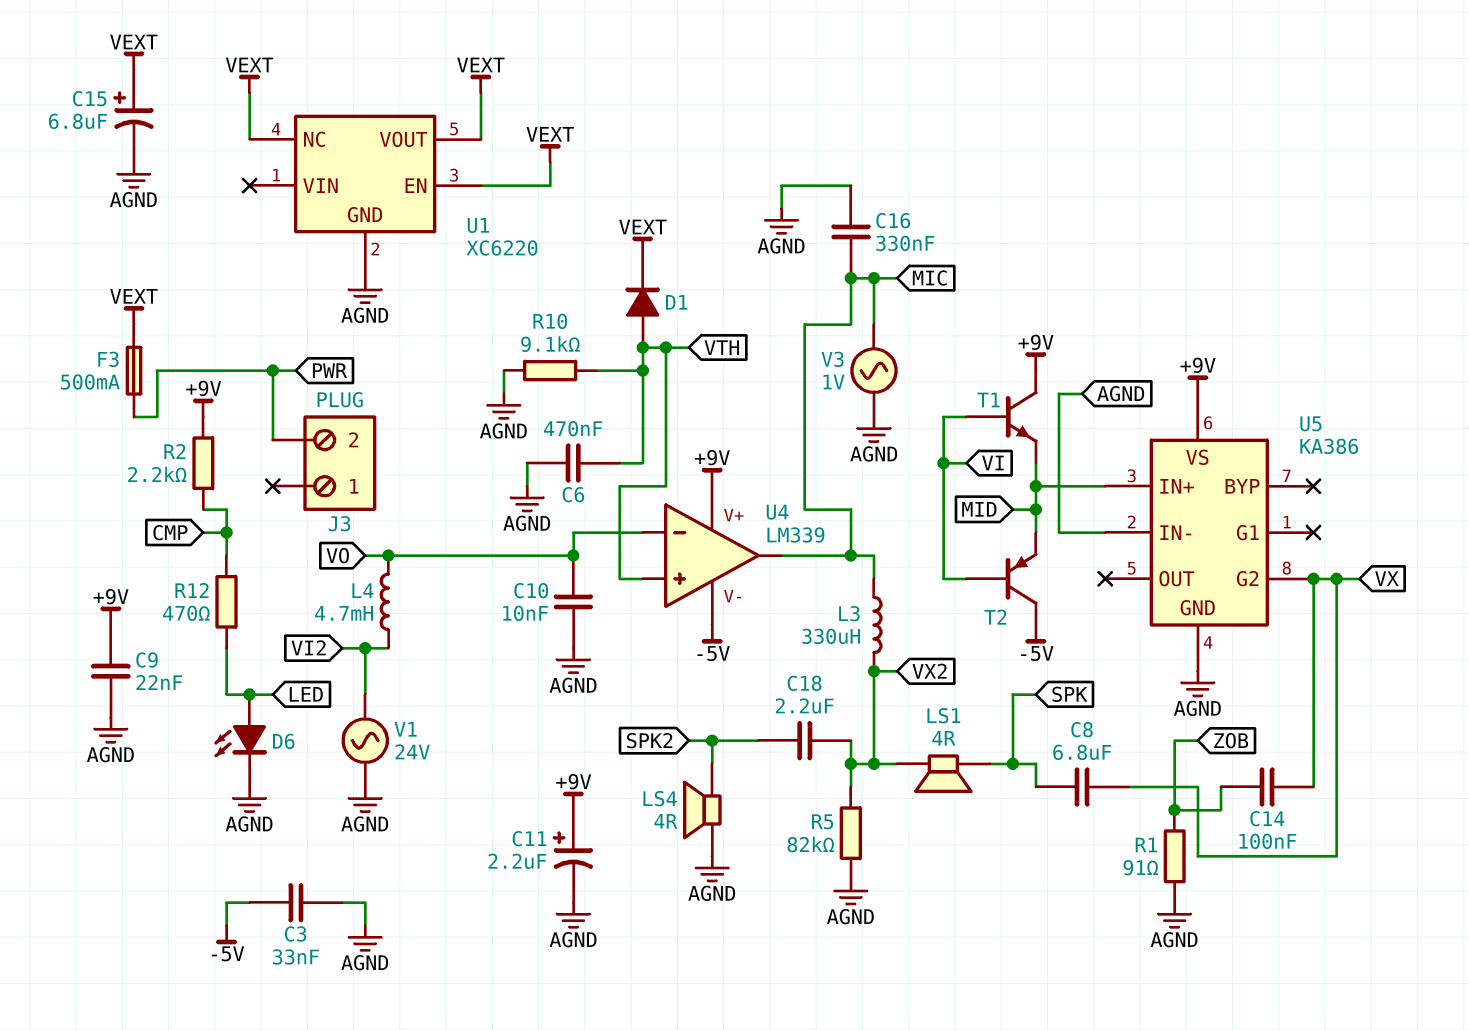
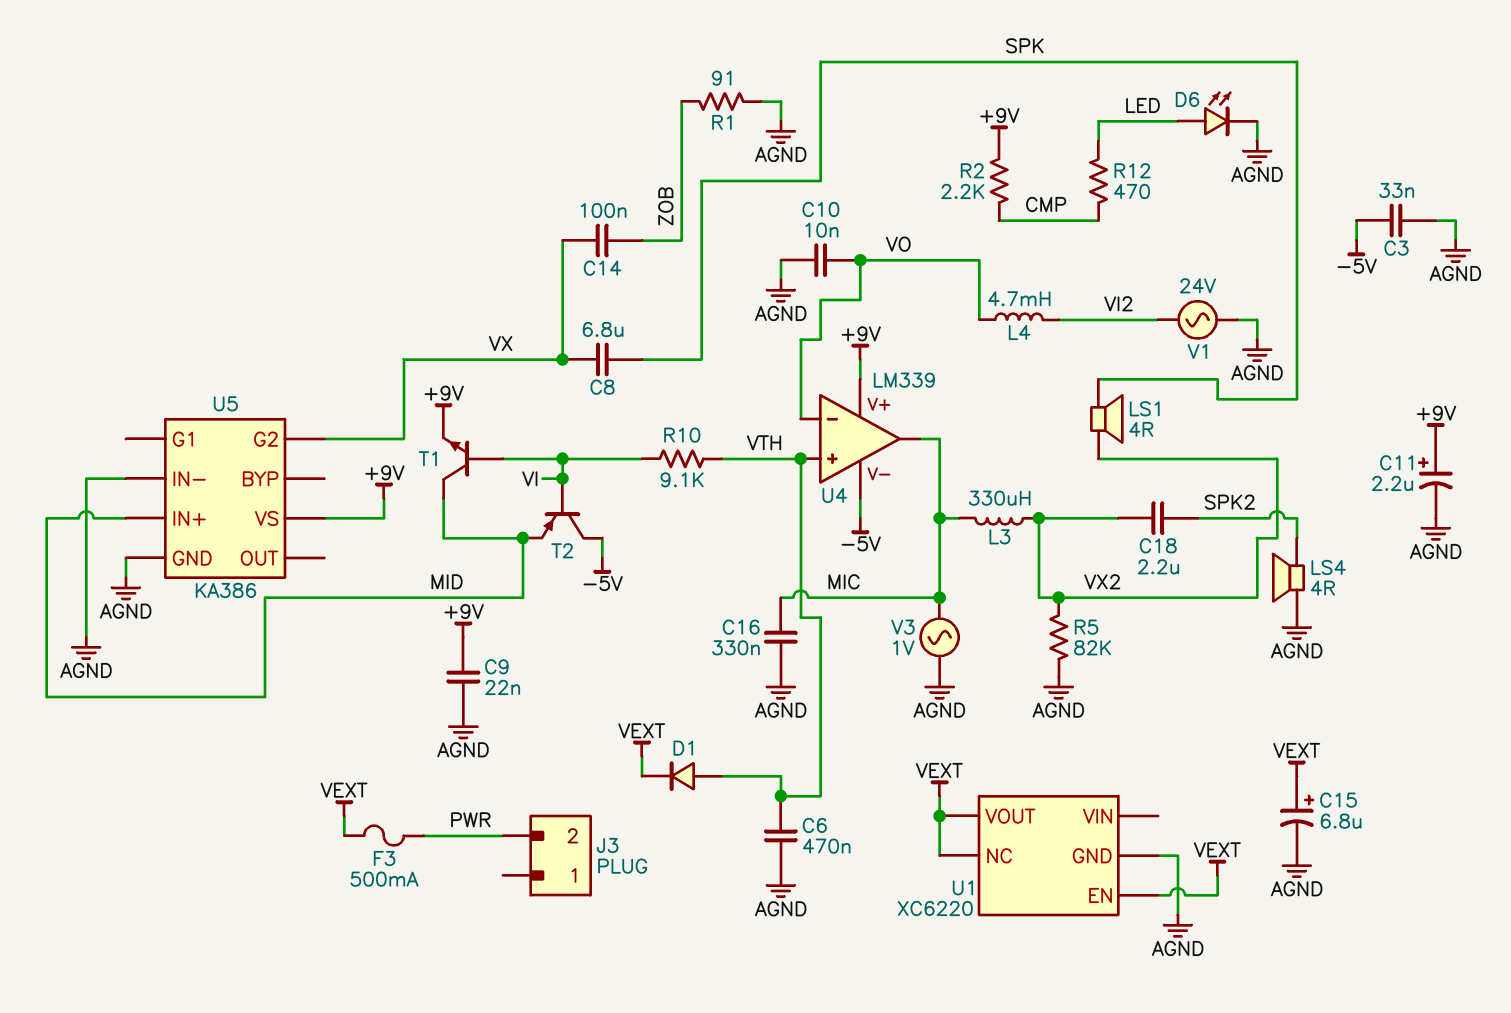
R10: 9.1k (AGND, VTH) -> 9.1k (VI, VTH)
T1: NPN (B VI, C +9V, E MID) -> NPN (B VI, C MID, E +9V)

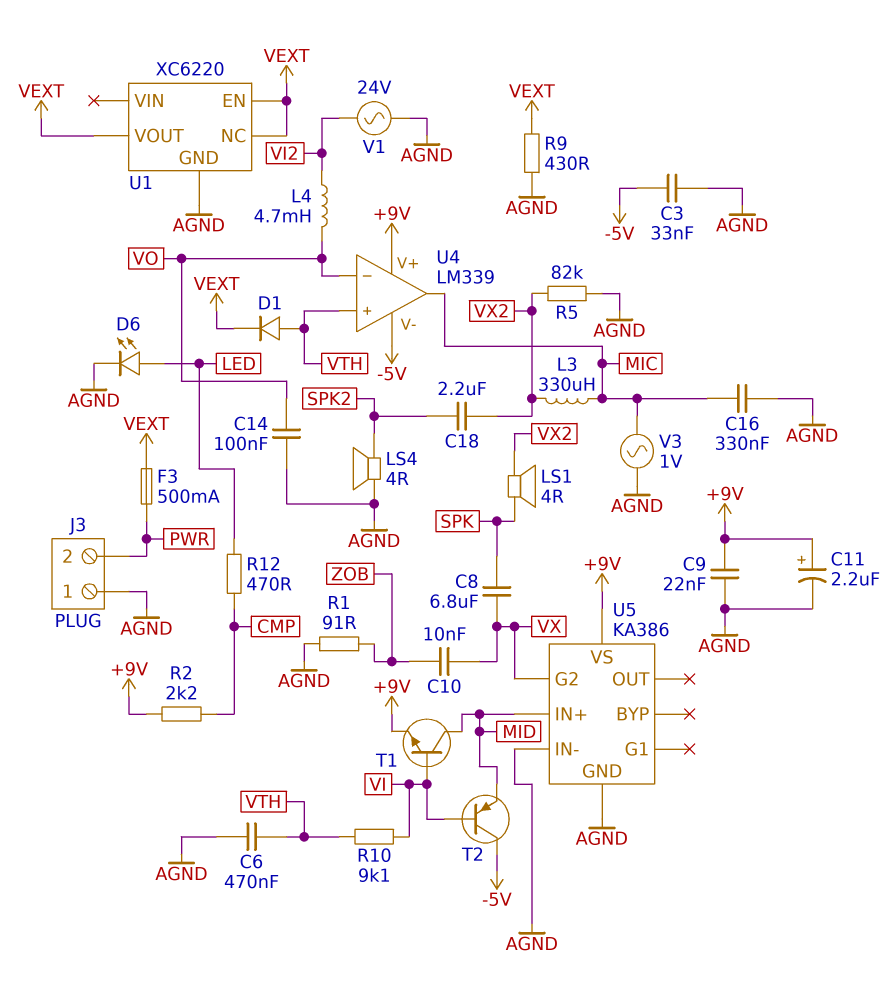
C10: 10nF (AGND, VO) -> 10nF (VX, ZOB)
C14: 100nF (VX, ZOB) -> 100nF (AGND, VO)
C15: 6.8uF (plus VEXT, minus AGND) -> none
J3 pin 1: none -> AGND
R9: none -> 430 (AGND, VEXT)

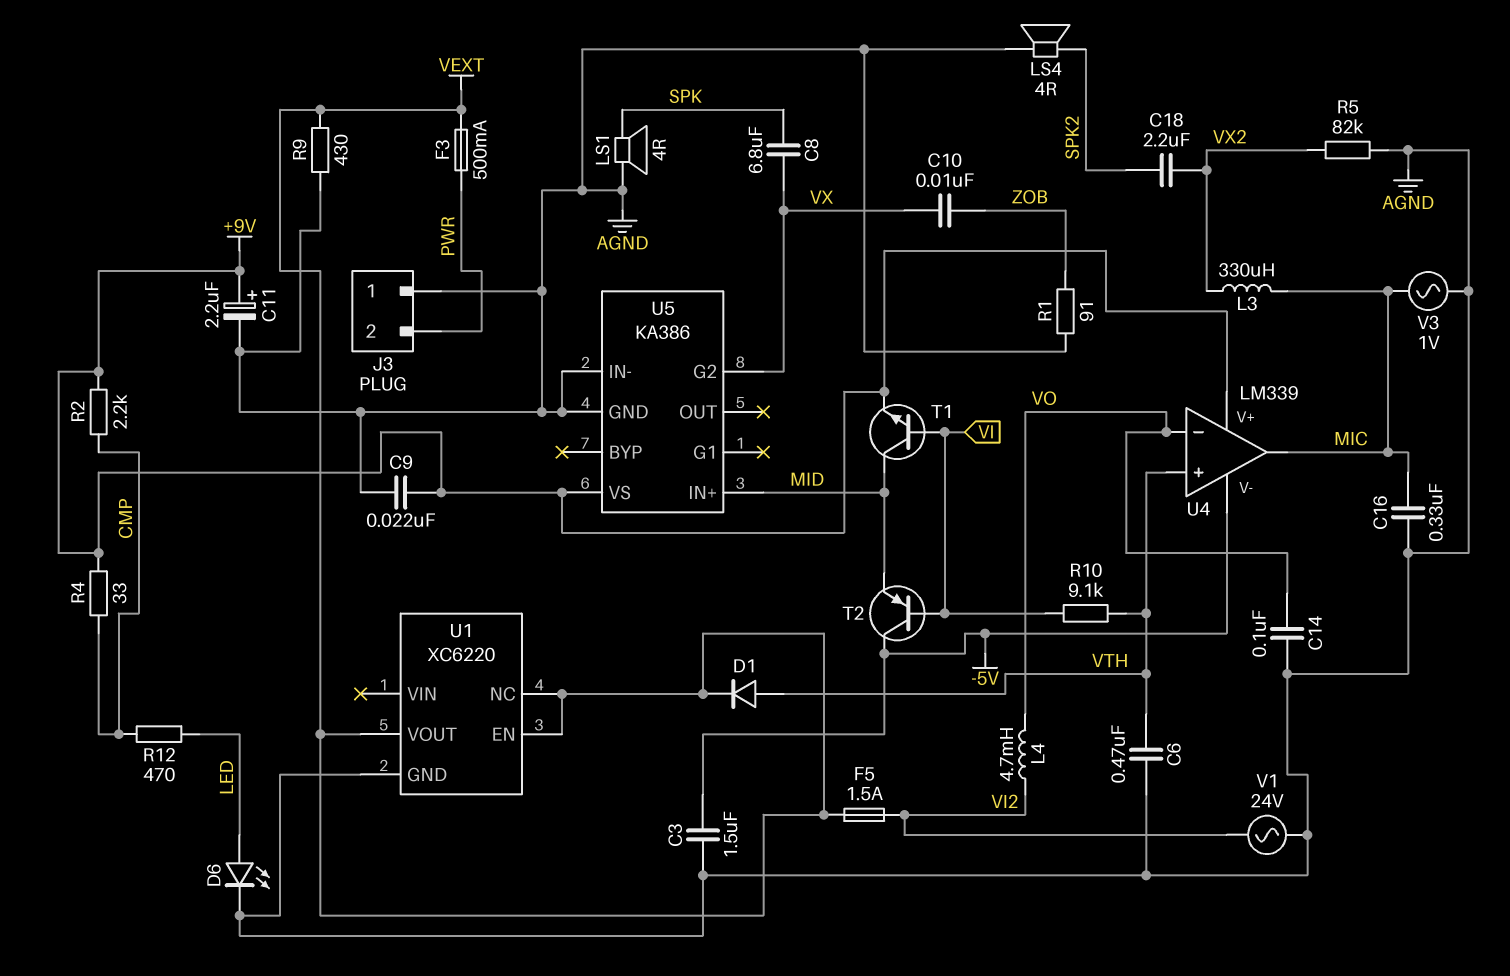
C3: 33nF (-5V, AGND) -> 1.5uF (-5V, AGND)
F5: none -> 1.5A (VEXT, VI2)
LS1: speaker 4R (SPK, VX2) -> speaker 4R (AGND, SPK)
R4: none -> 33 (+9V, CMP)

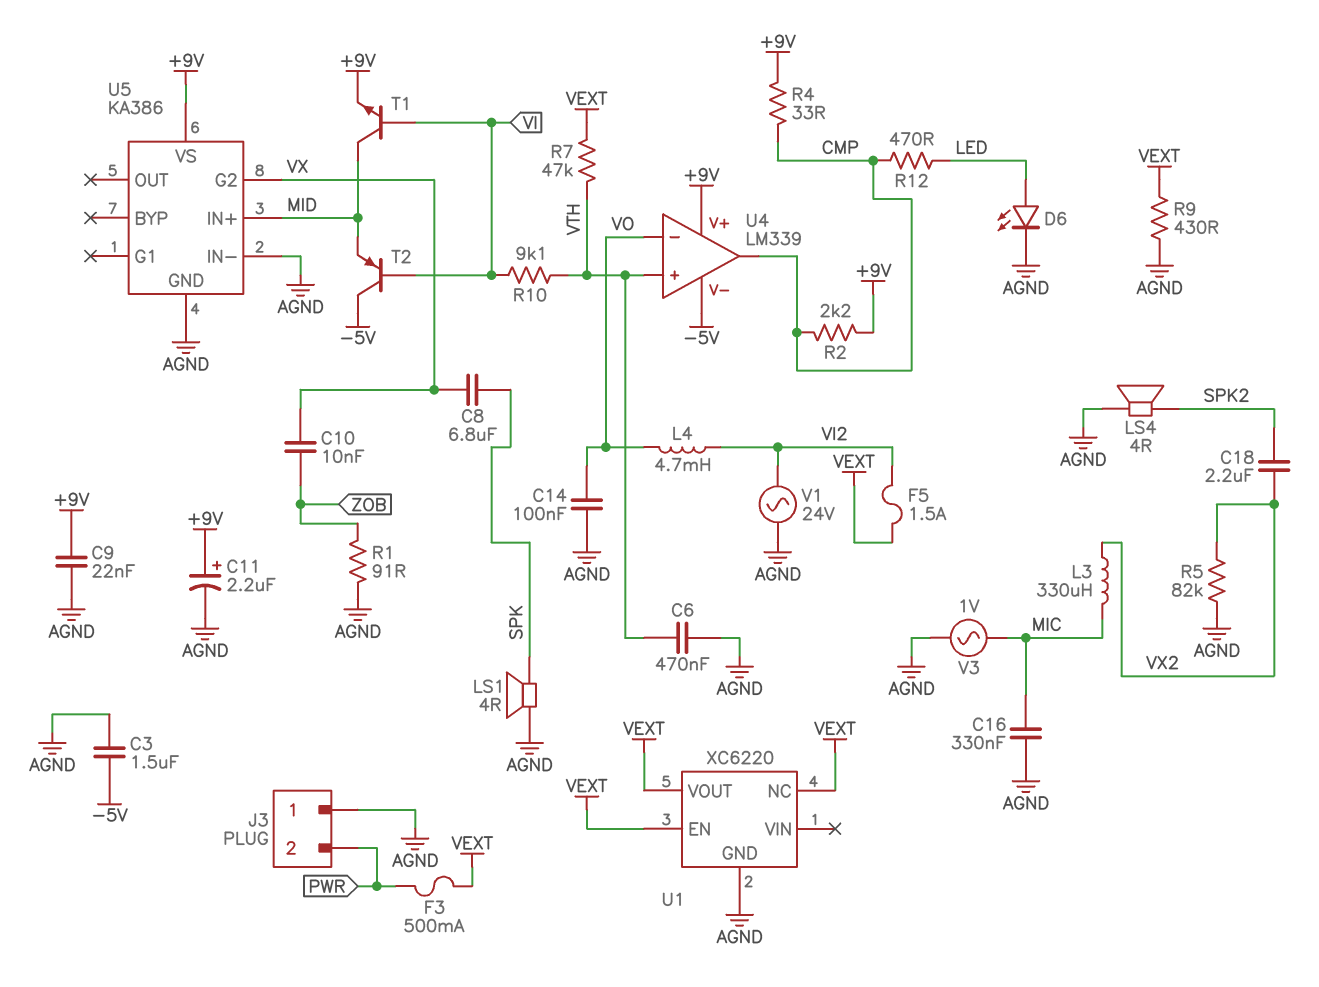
D1: diode (A VTH, K VEXT) -> none
R7: none -> 47k (VEXT, VTH)
U4 pin out: MIC -> CMP

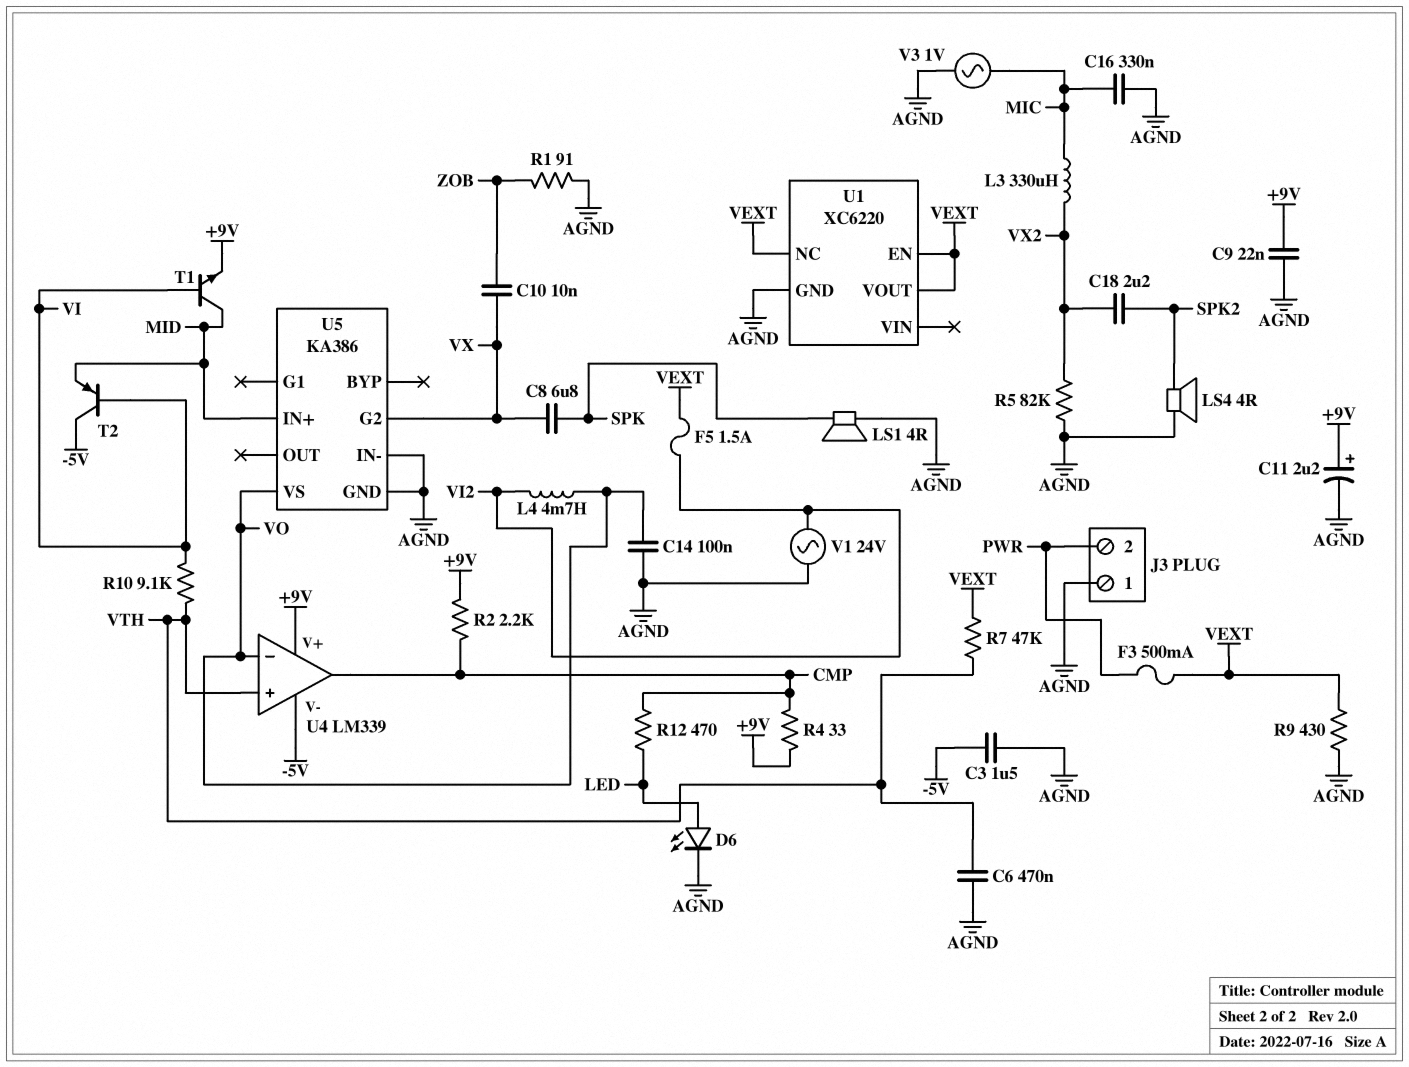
U5 pin VS: +9V -> VO

